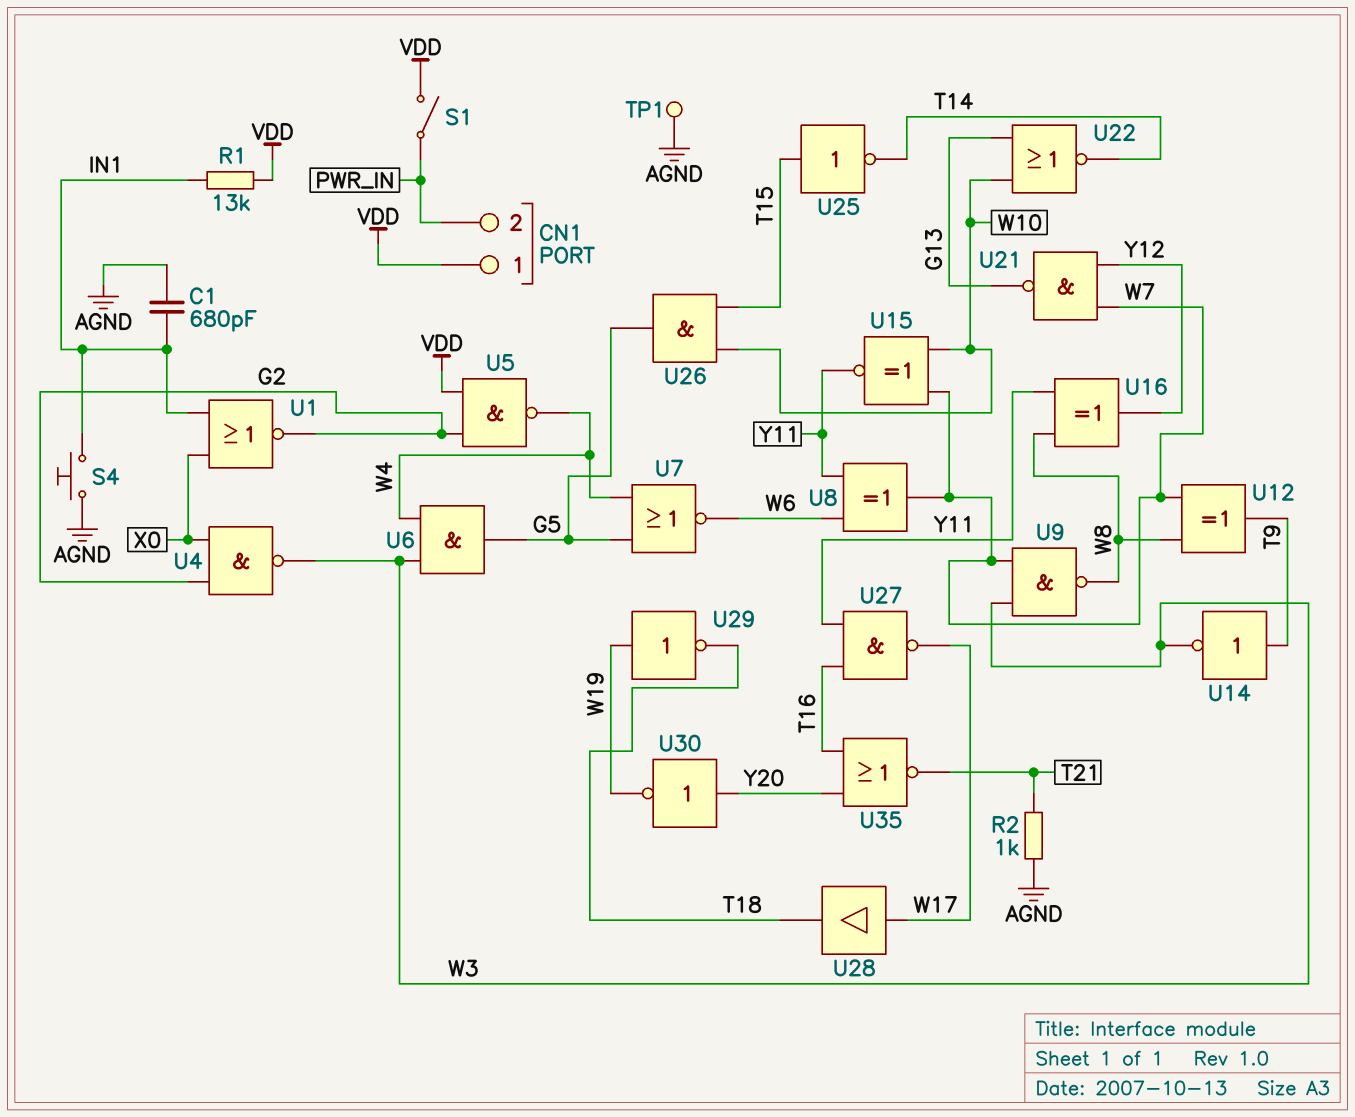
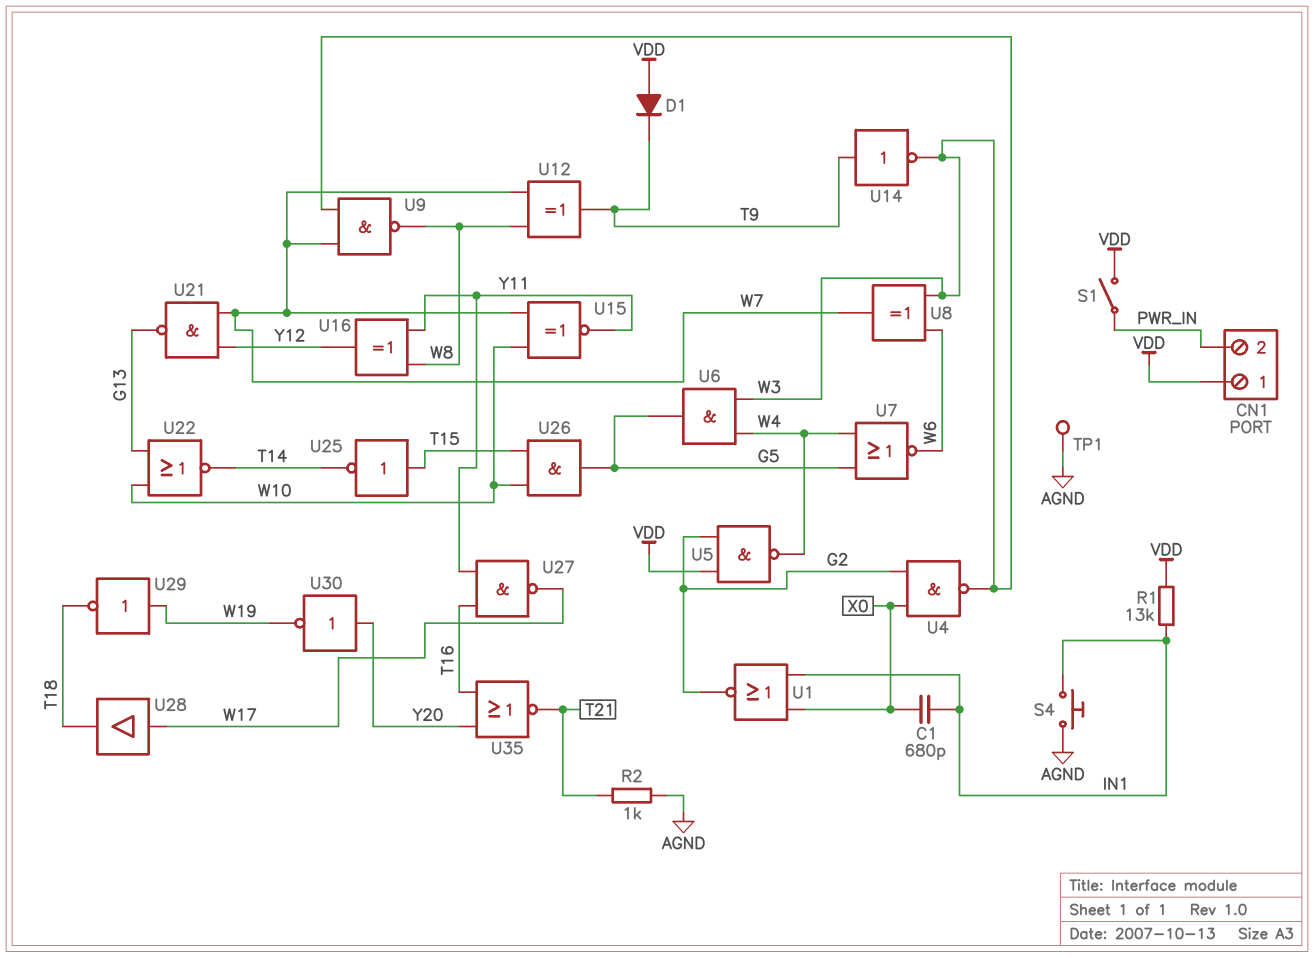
C1: 680pF (AGND, IN1) -> 680pF (IN1, X0)
D1: none -> diode (A VDD, K T9)
U8: XOR (in W6, in Y11, out W7) -> XOR (in W3, in W6, out W7)

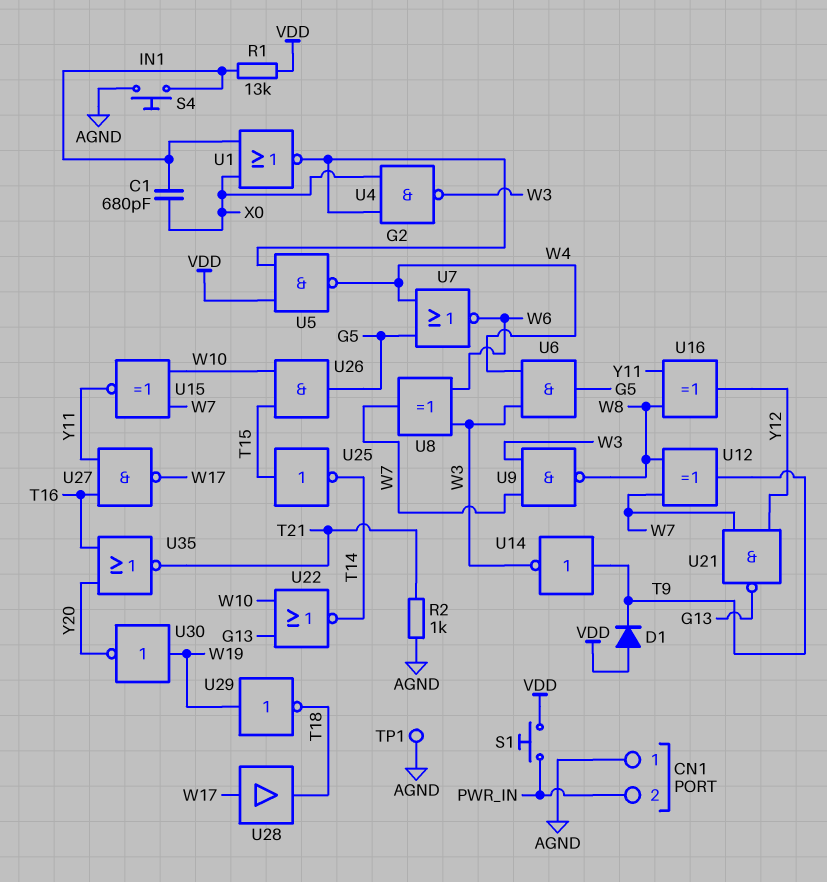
CN1 pin 1: VDD -> AGND
S1: switch (PWR_IN, VDD) -> button (PWR_IN, VDD)
U30: NOT (in Y20, out W19) -> NOT (in W19, out Y20)

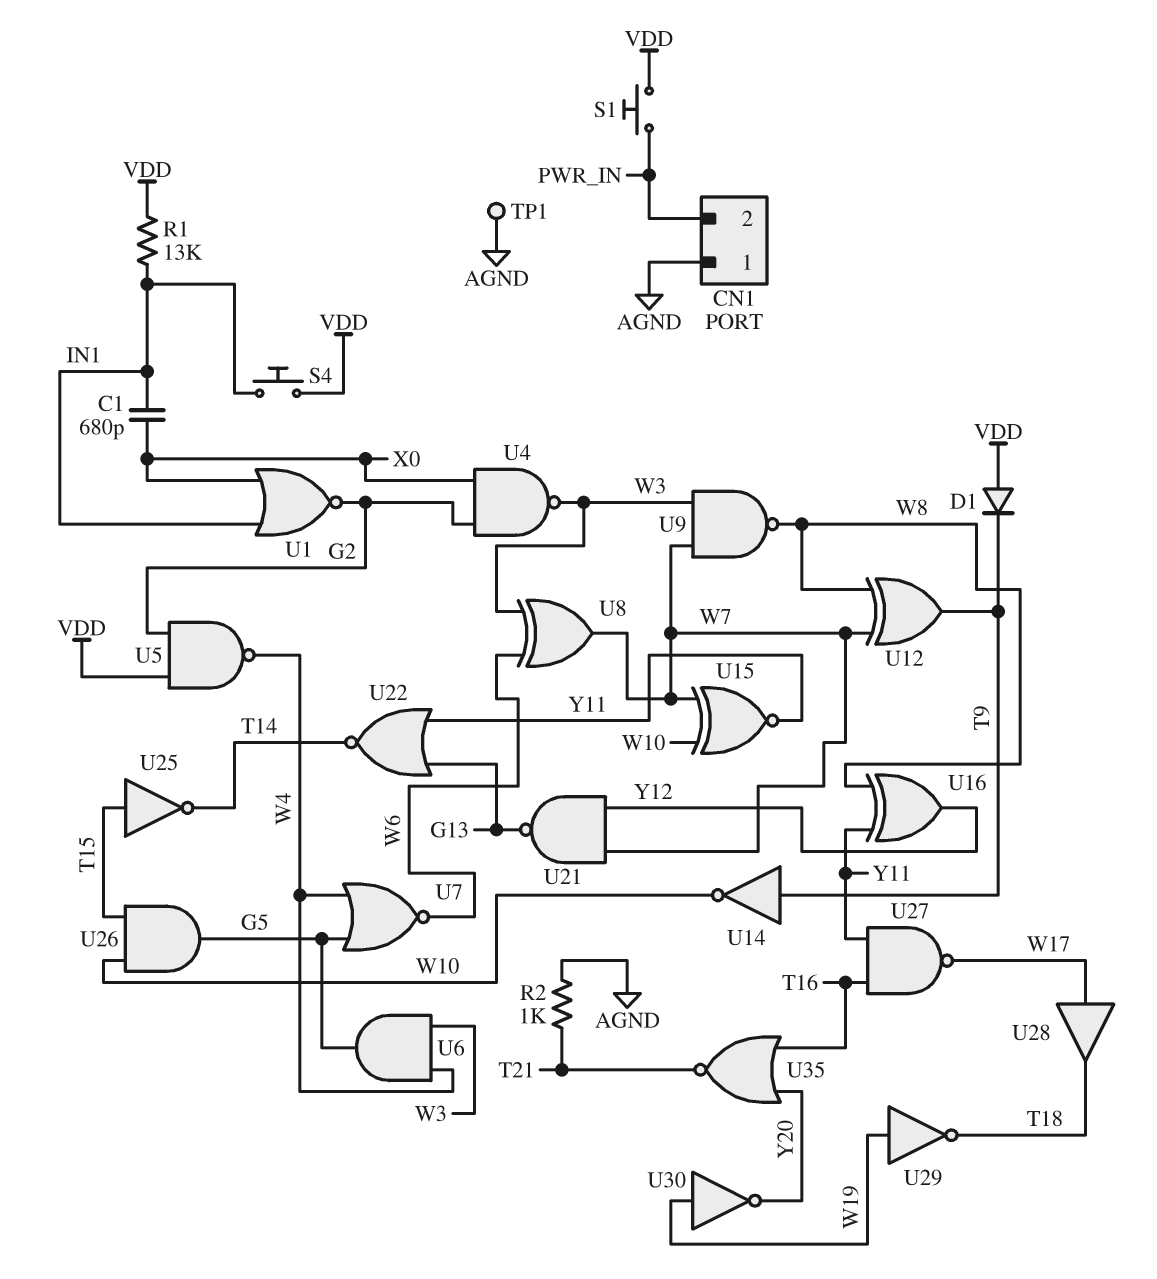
S4: button (AGND, IN1) -> button (IN1, VDD)
U14: NOT (in T9, out W3) -> NOT (in T9, out W10)
U22: NOR (in G13, in W10, out T14) -> NOR (in G13, in Y11, out T14)

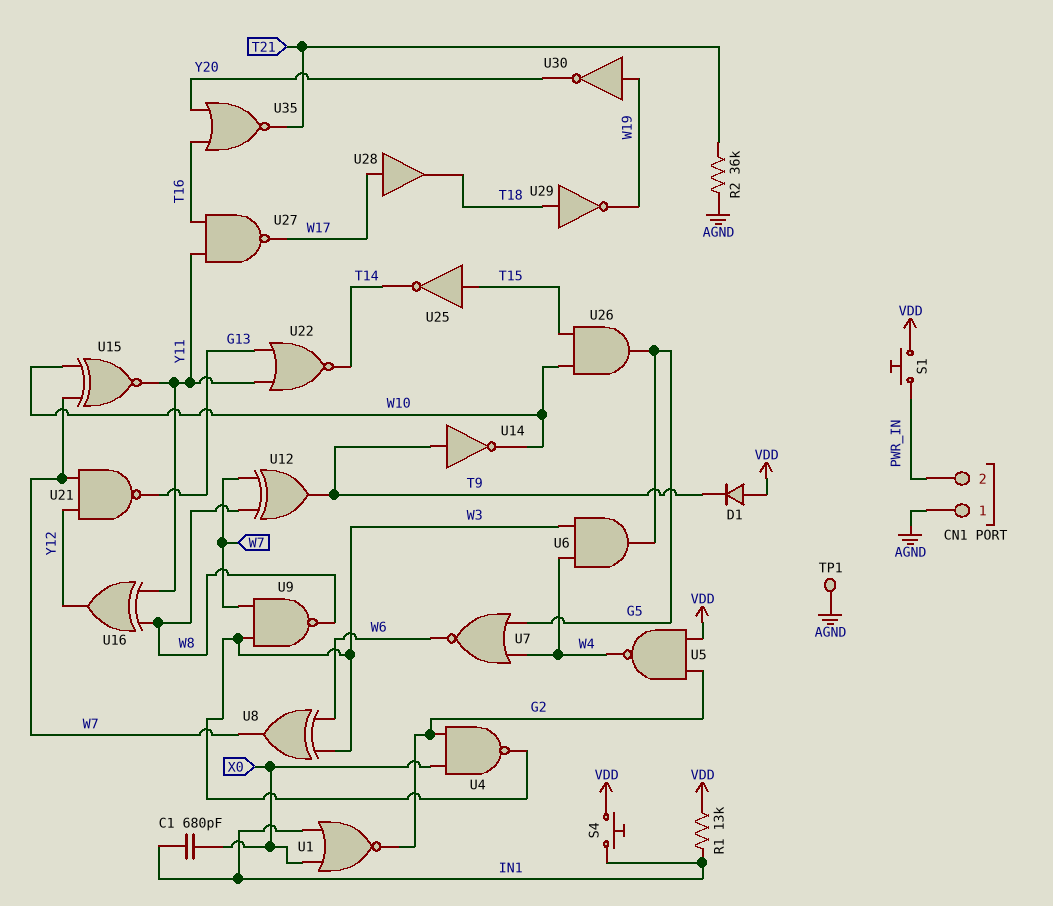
R2: 1k (AGND, T21) -> 36k (AGND, T21)
U29: NOT (in W19, out T18) -> NOT (in T18, out W19)

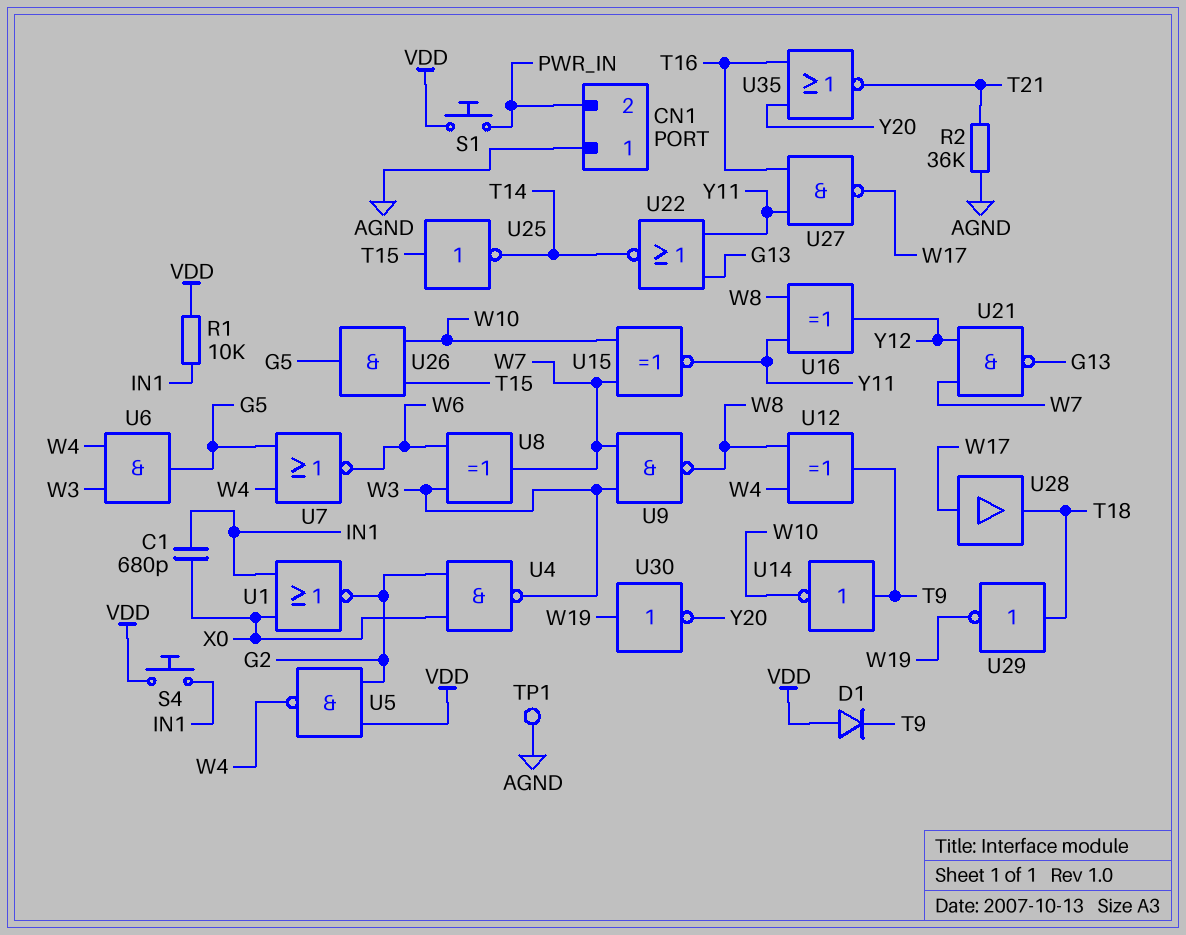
R1: 13k (IN1, VDD) -> 10k (IN1, VDD)
U12: XOR (in W7, in W8, out T9) -> XOR (in W4, in W8, out T9)

